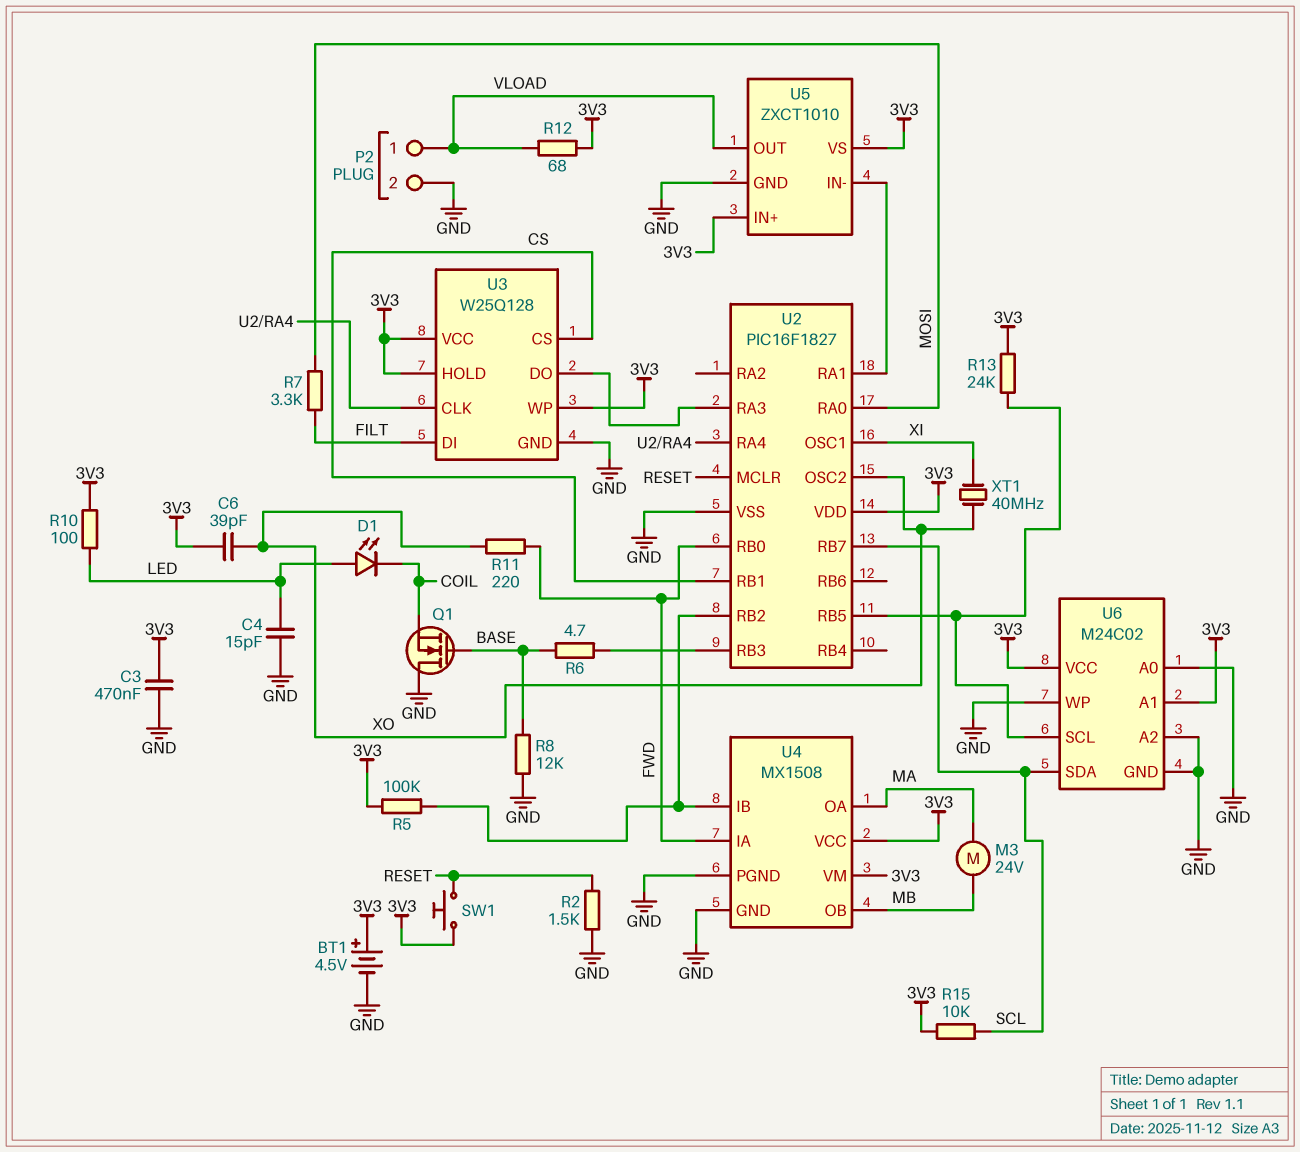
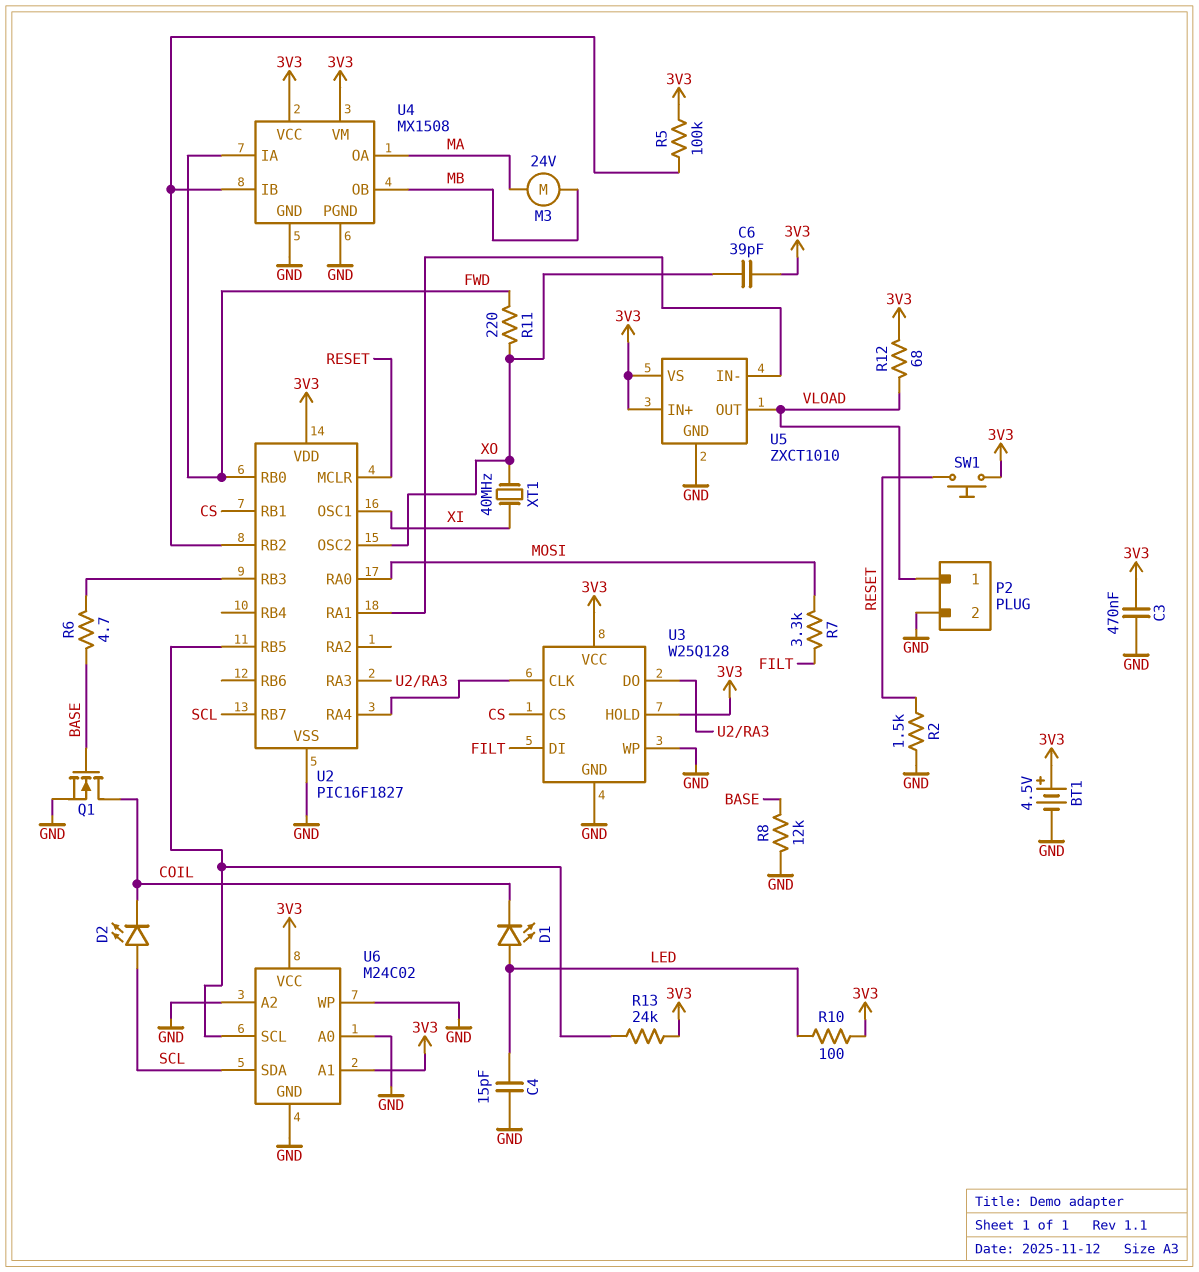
D2: none -> LED (A SCL, K COIL)
Q1: NMOS (G BASE, D GND, S COIL) -> NMOS (G BASE, D COIL, S GND)
R15: 10k (3V3, SCL) -> none
U3 pin WP: 3V3 -> GND

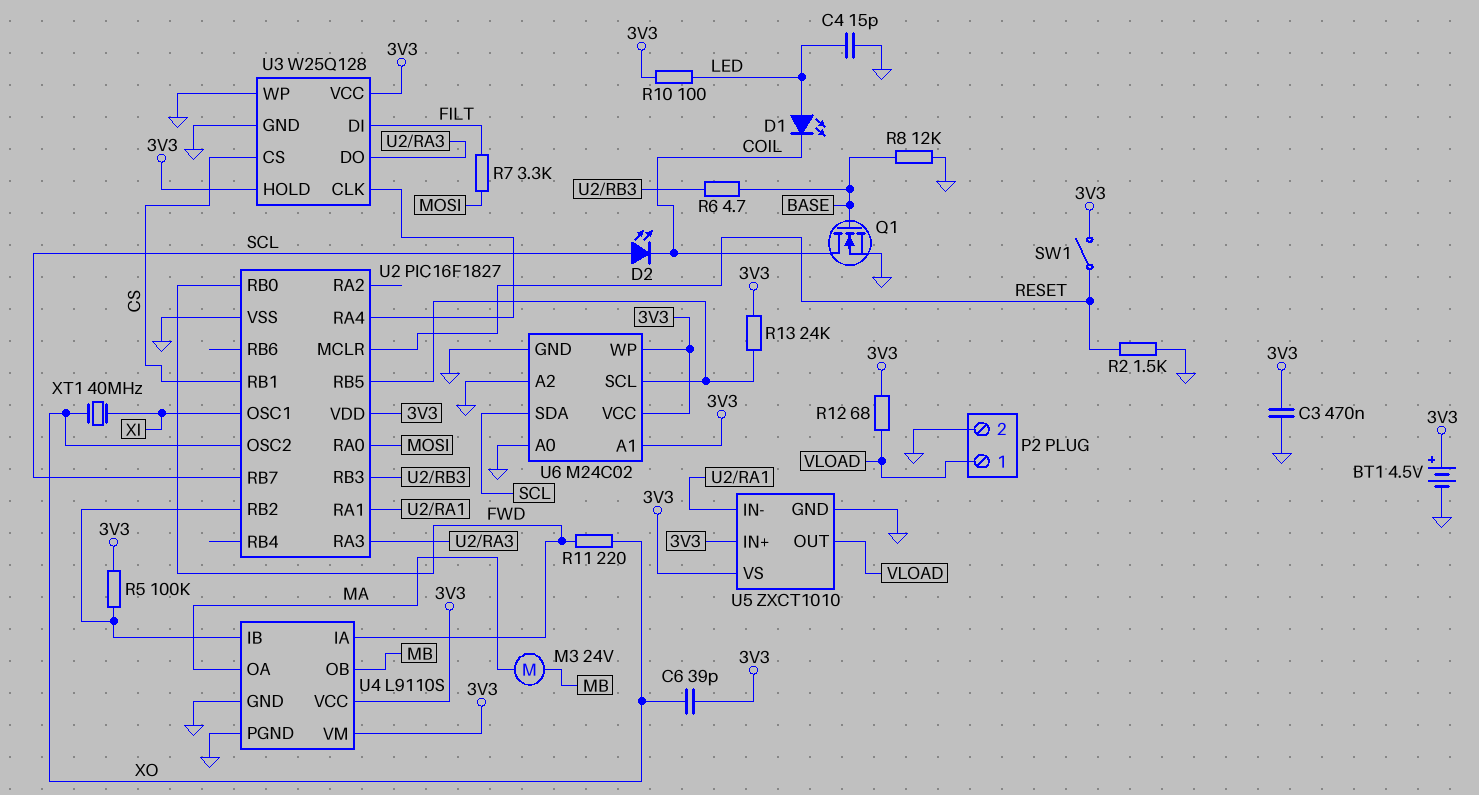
SW1: button (3V3, RESET) -> switch (3V3, RESET)
U4: MX1508 -> L9110S
U6 pin WP: GND -> 3V3

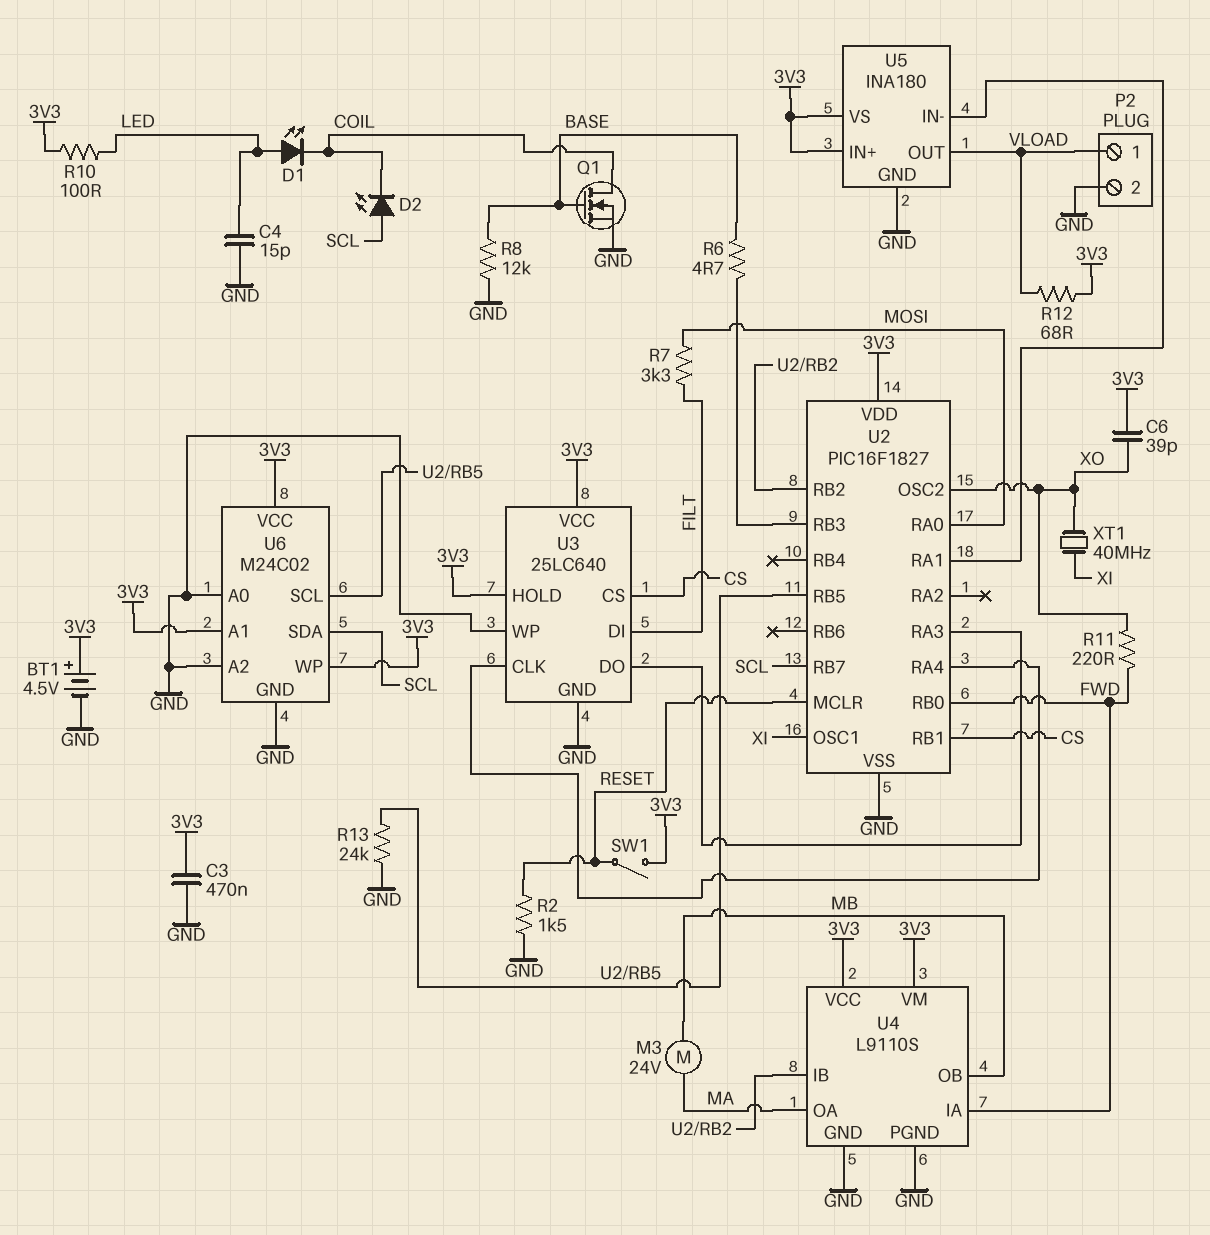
R5: 100k (3V3, U2/RB2) -> none
R13: 24k (3V3, U2/RB5) -> 24k (GND, U2/RB5)
U3: W25Q128 -> 25LC640
U5: ZXCT1010 -> INA180

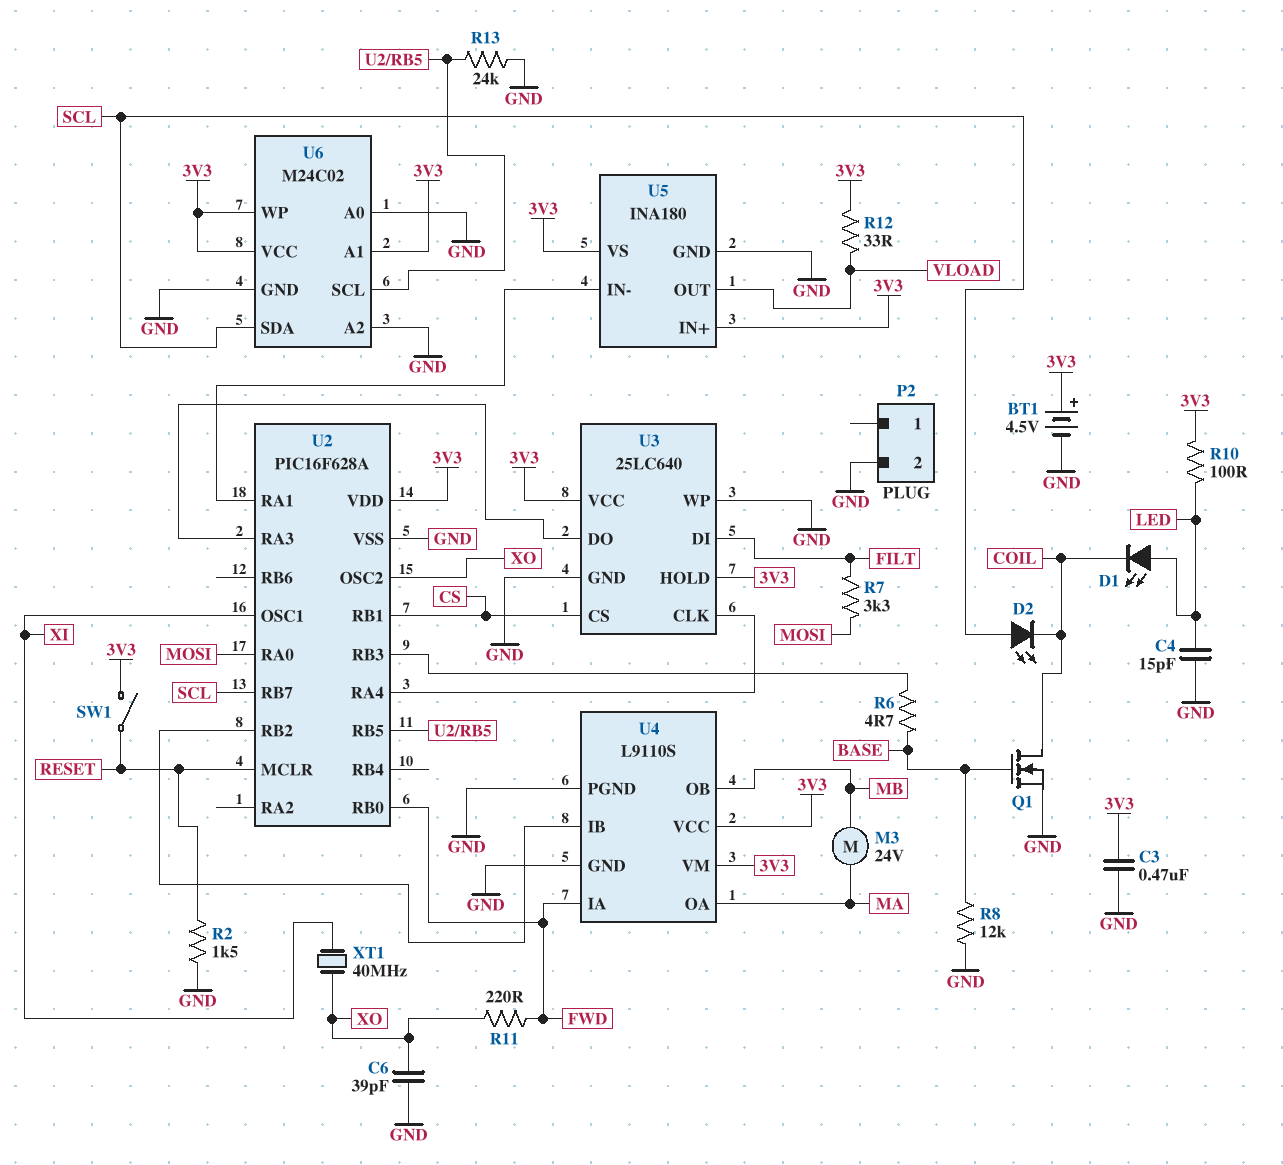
C6: 39pF (3V3, XO) -> 39pF (GND, XO)
P2 pin 1: VLOAD -> none
R12: 68 (3V3, VLOAD) -> 33 (3V3, VLOAD)
U2: PIC16F1827 -> PIC16F628A

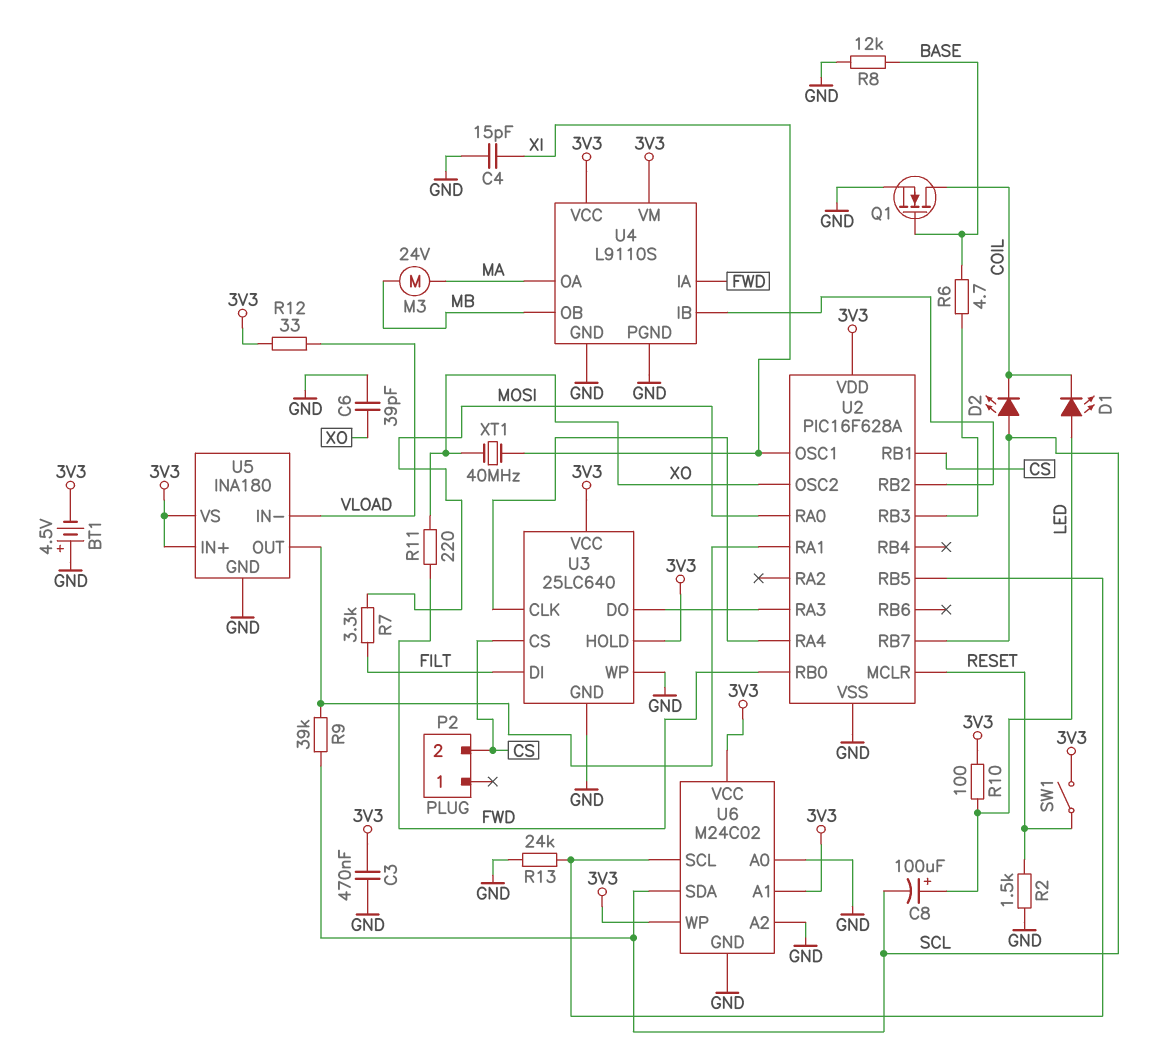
BT1: 4.5V (plus 3V3, minus GND) -> 4.5V (plus GND, minus 3V3)
C4: 15pF (GND, LED) -> 15pF (GND, XI)
C8: none -> 100uF (plus LED, minus SCL)
P2 pin 2: GND -> CS
R9: none -> 39k (SCL, U2/RA1)
U5 pin IN-: U2/RA1 -> VLOAD
U5 pin OUT: VLOAD -> U2/RA1

